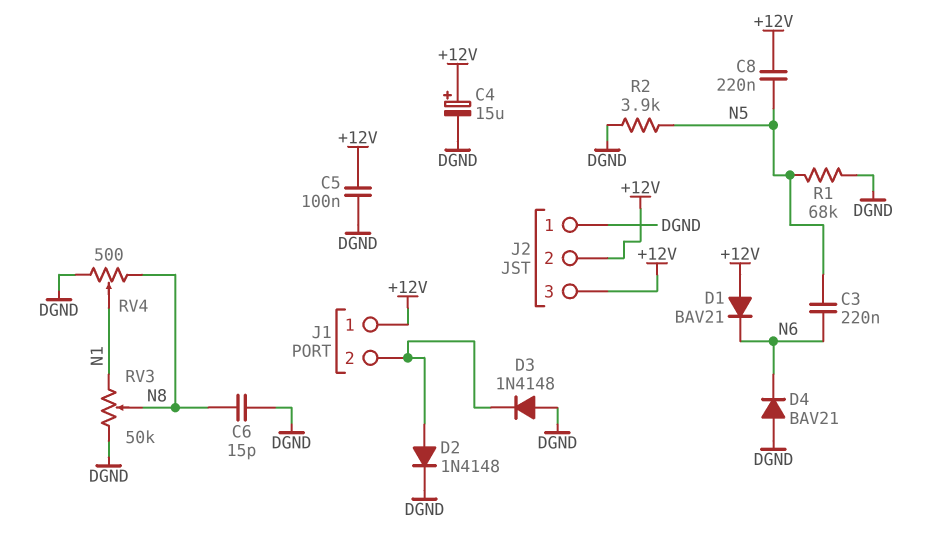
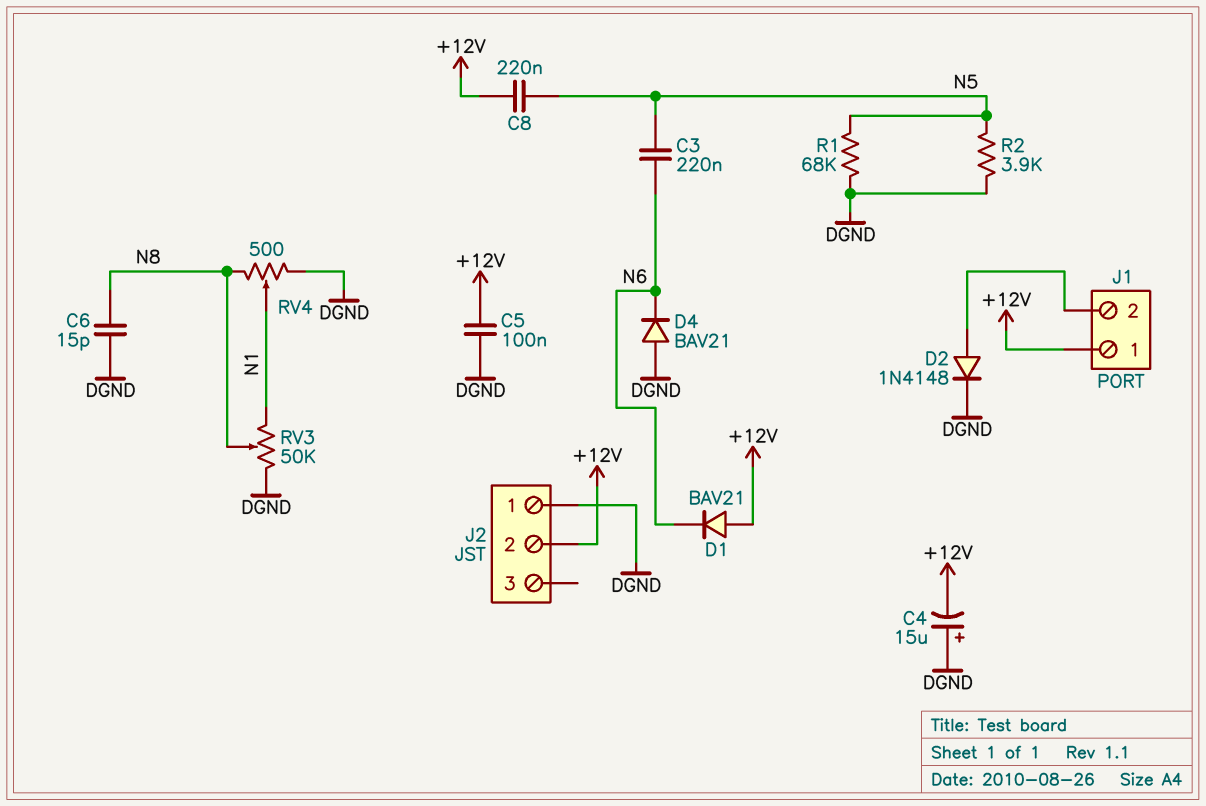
C4: 15uF (plus +12V, minus DGND) -> 15uF (plus DGND, minus +12V)
D3: diode 1N4148 (A DGND, K J1/2) -> none
J2 pin 3: +12V -> none

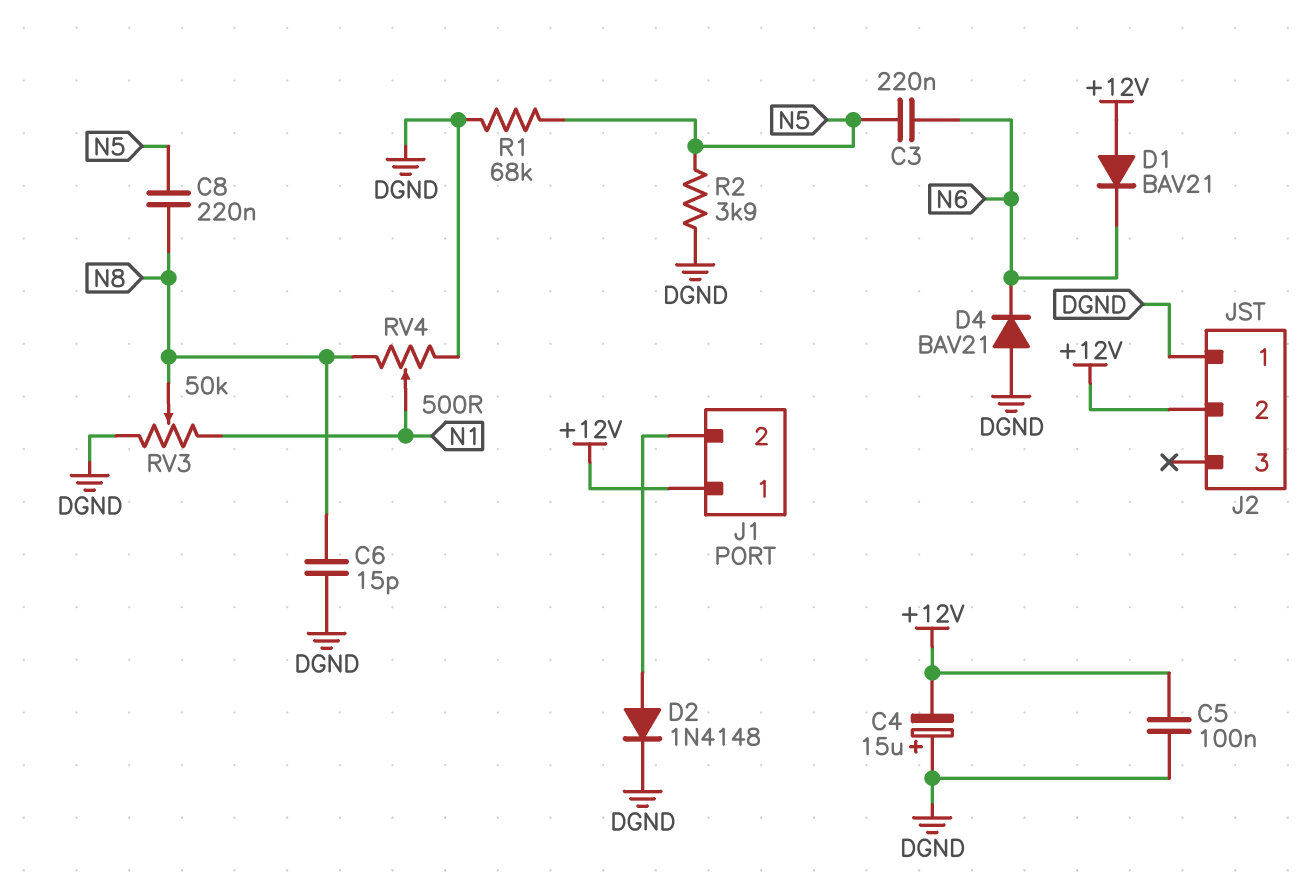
C8: 220nF (+12V, N5) -> 220nF (N5, N8)

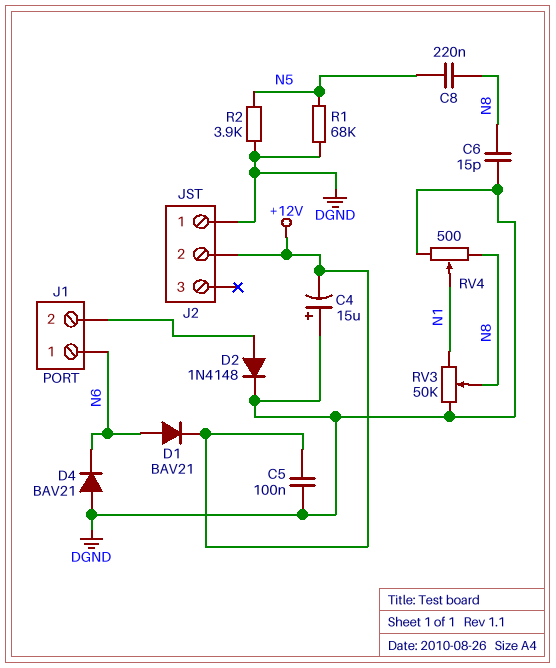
C3: 220nF (N5, N6) -> none
D1: diode BAV21 (A +12V, K N6) -> diode BAV21 (A N6, K +12V)
J1 pin 1: +12V -> N6

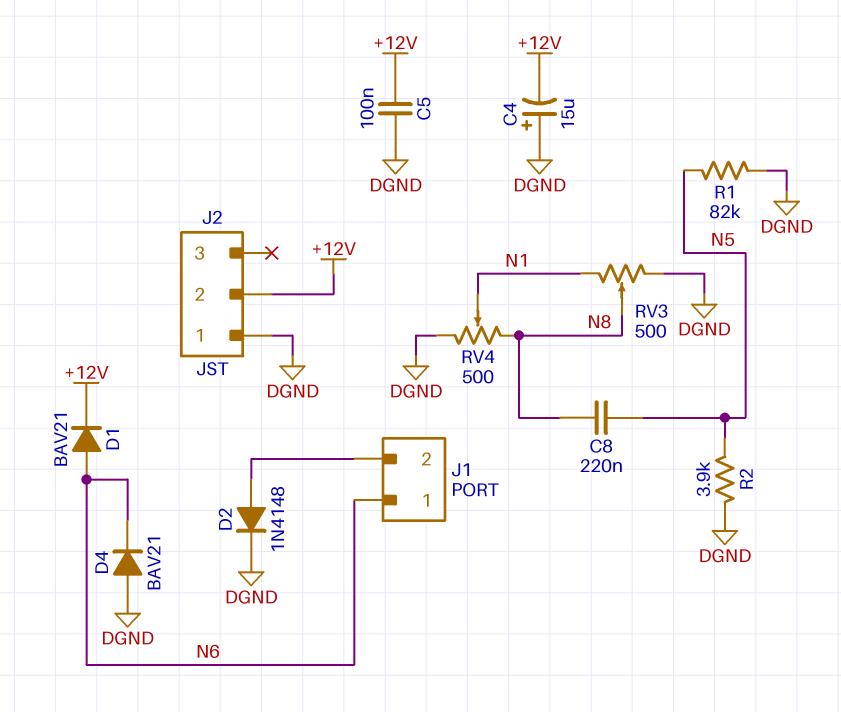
C6: 15pF (DGND, N8) -> none
R1: 68k (DGND, N5) -> 82k (DGND, N5)
RV3: 50k (DGND, N1, wiper N8) -> 500 (DGND, N1, wiper N8)

